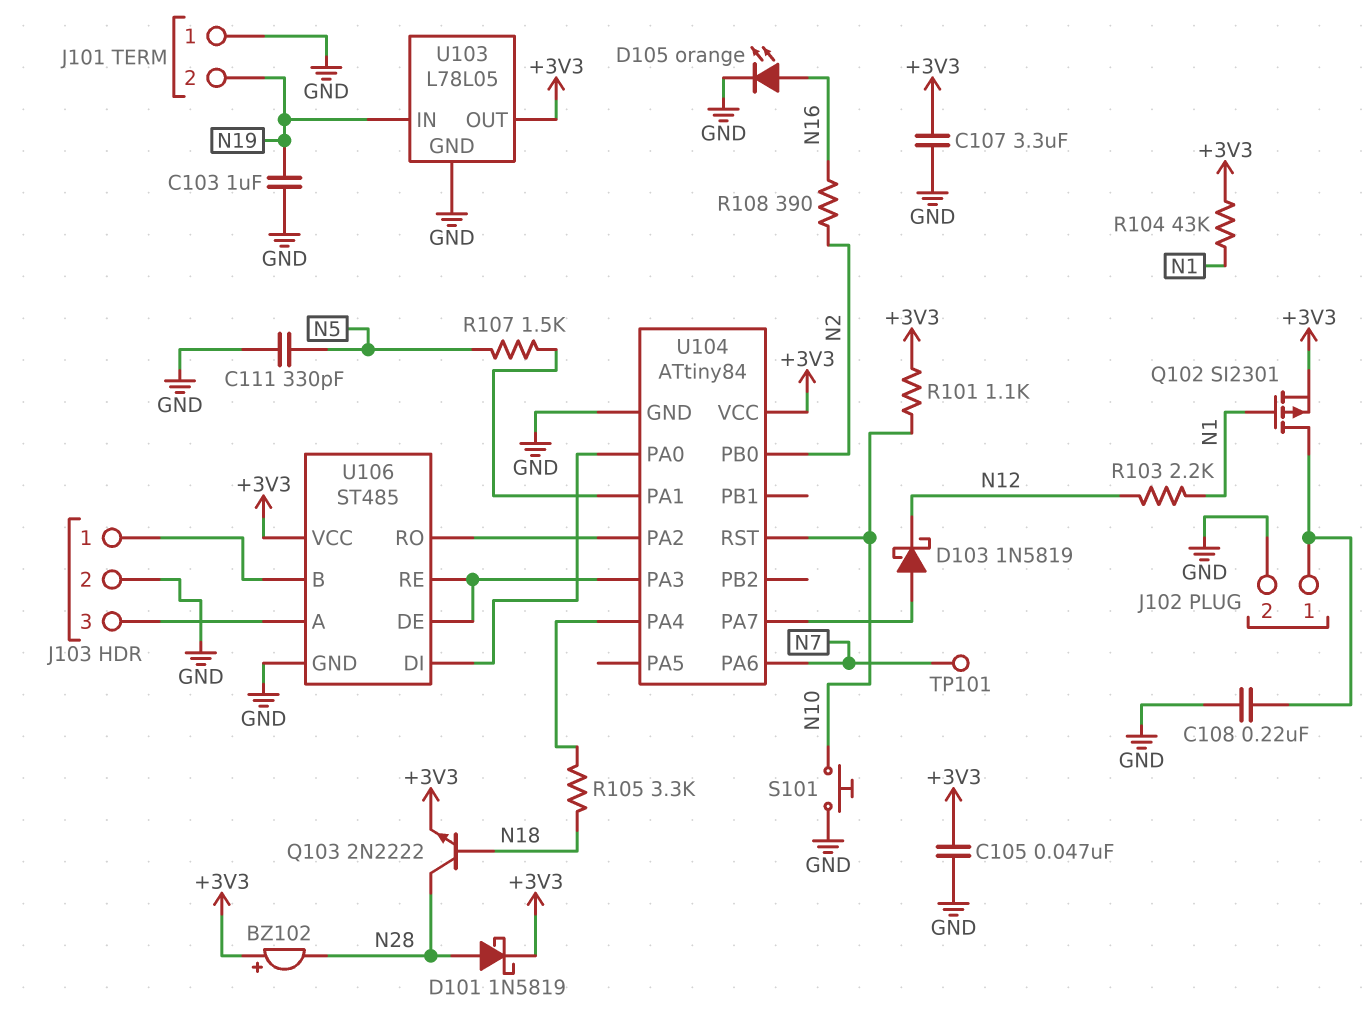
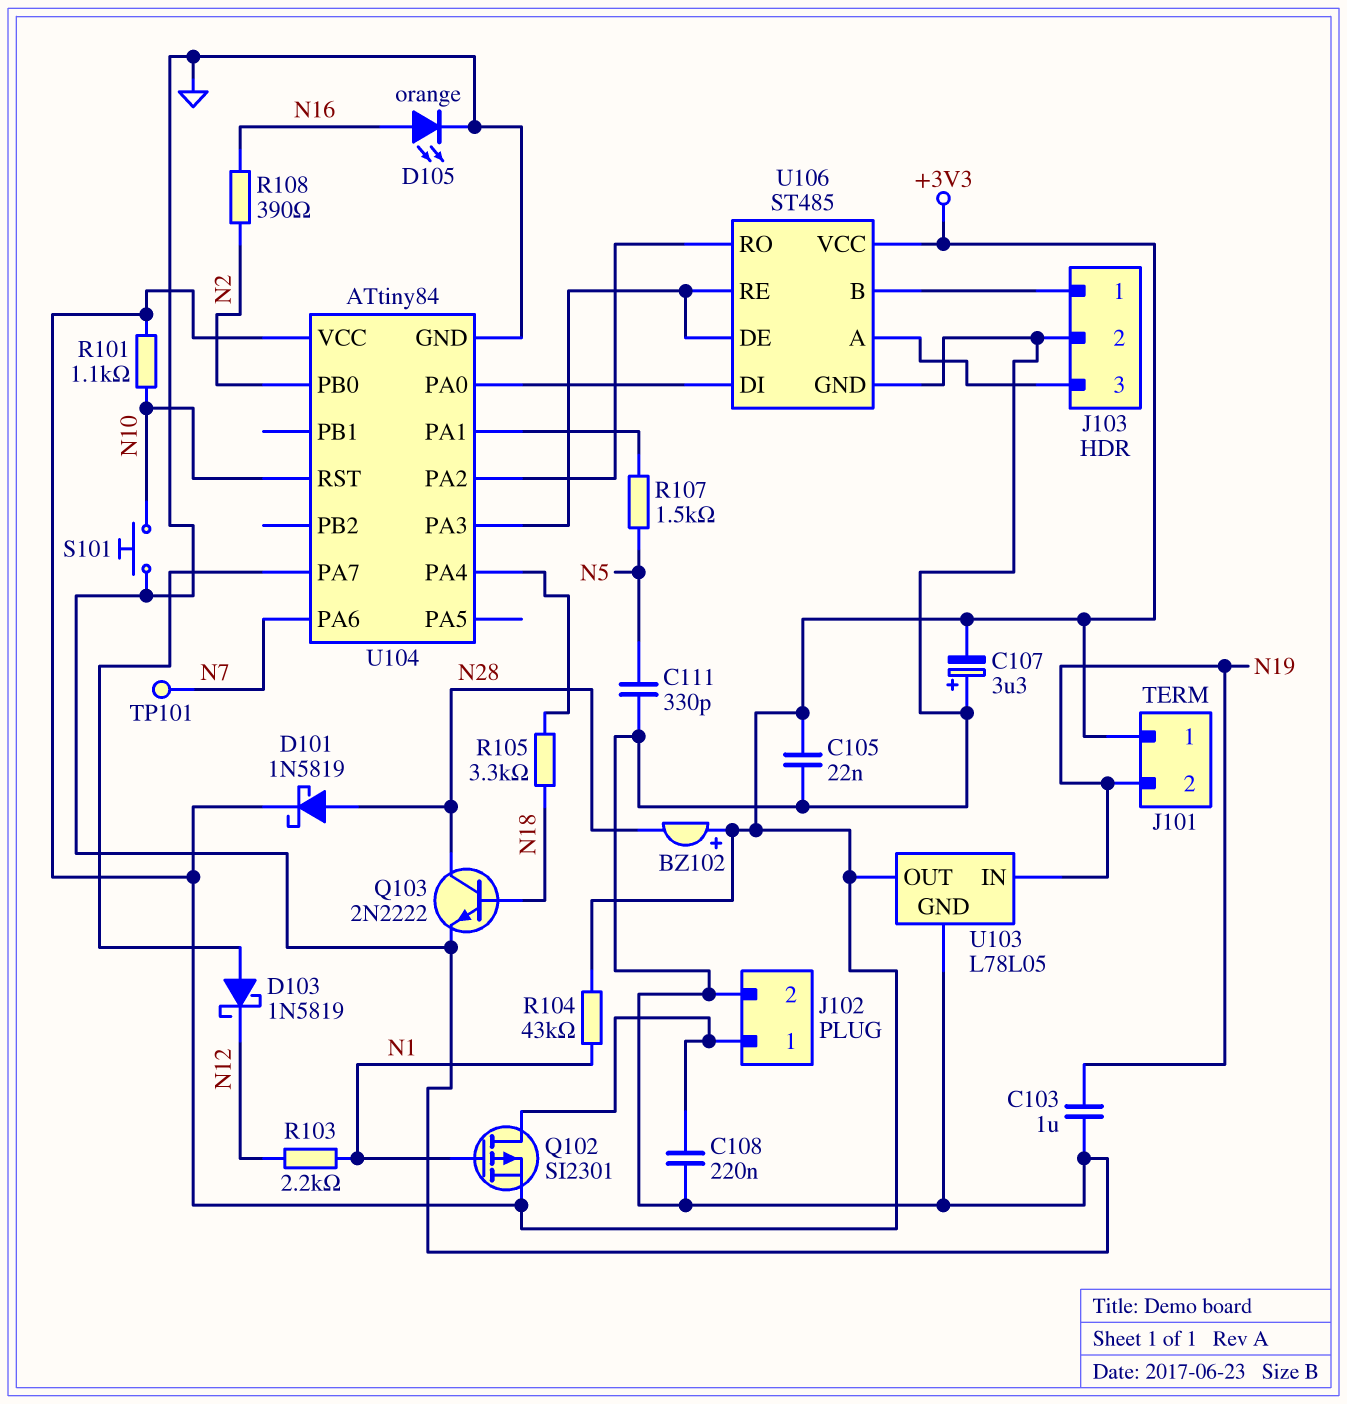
C105: 47nF (+3V3, GND) -> 22nF (+3V3, GND)
C107: 3.3uF (+3V3, GND) -> 3.3uF (plus GND, minus +3V3)
J101 pin 1: GND -> +3V3
Q103: NPN 2N2222 (B N18, C N28, E +3V3) -> NPN 2N2222 (B N18, C N28, E GND)

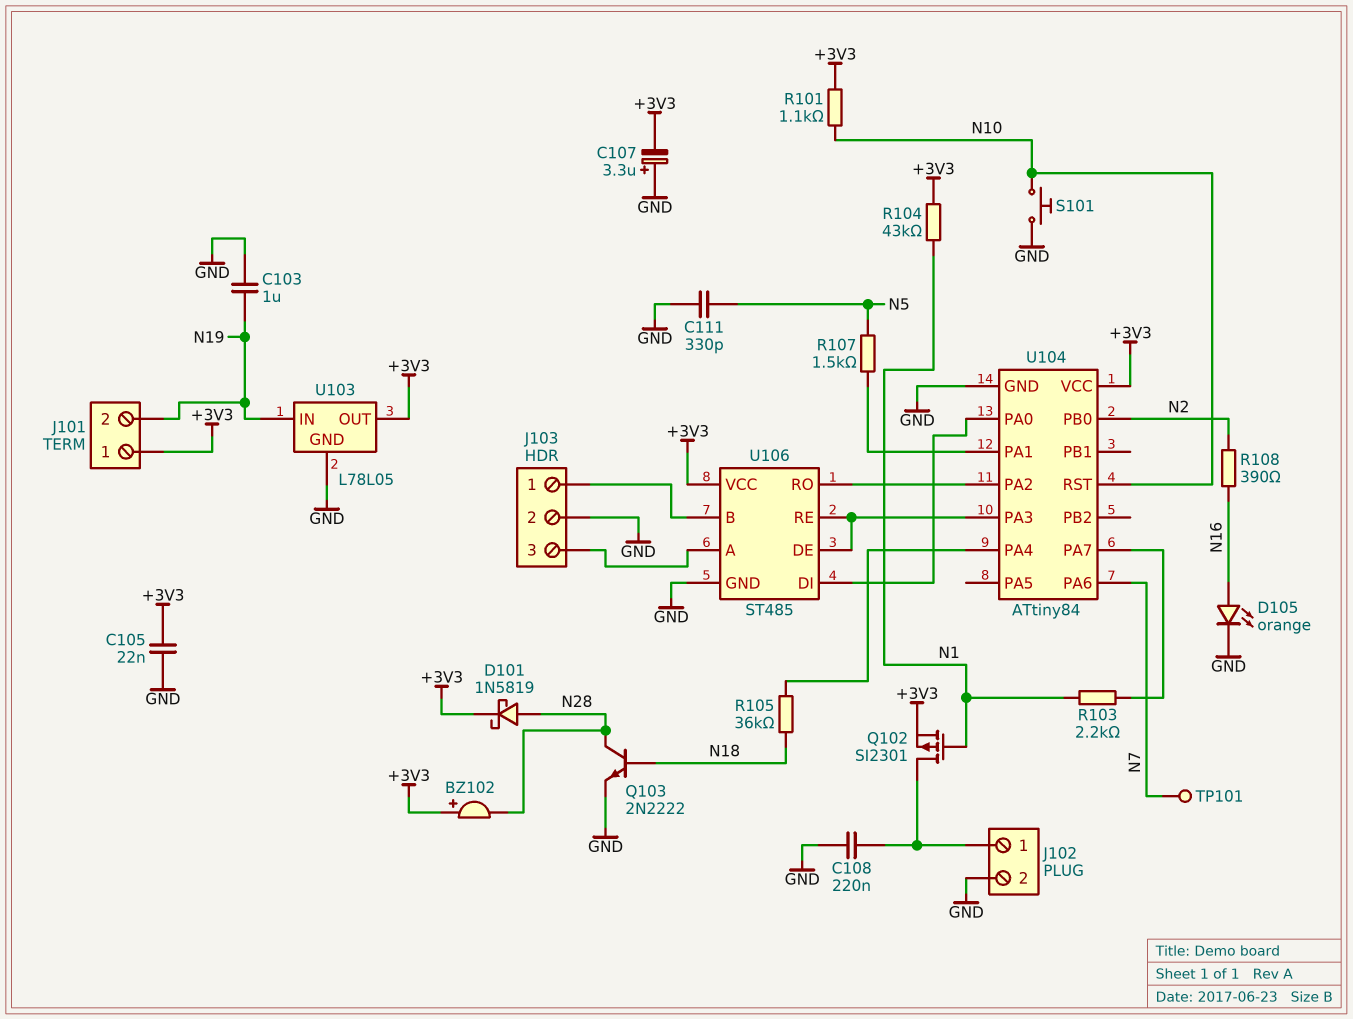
D103: schottky 1N5819 (A U104/PA7, K N12) -> none
R103: 2.2k (N1, N12) -> 2.2k (N1, U104/PA7)
R105: 3.3k (N18, U104/PA4) -> 36k (N18, U104/PA4)

